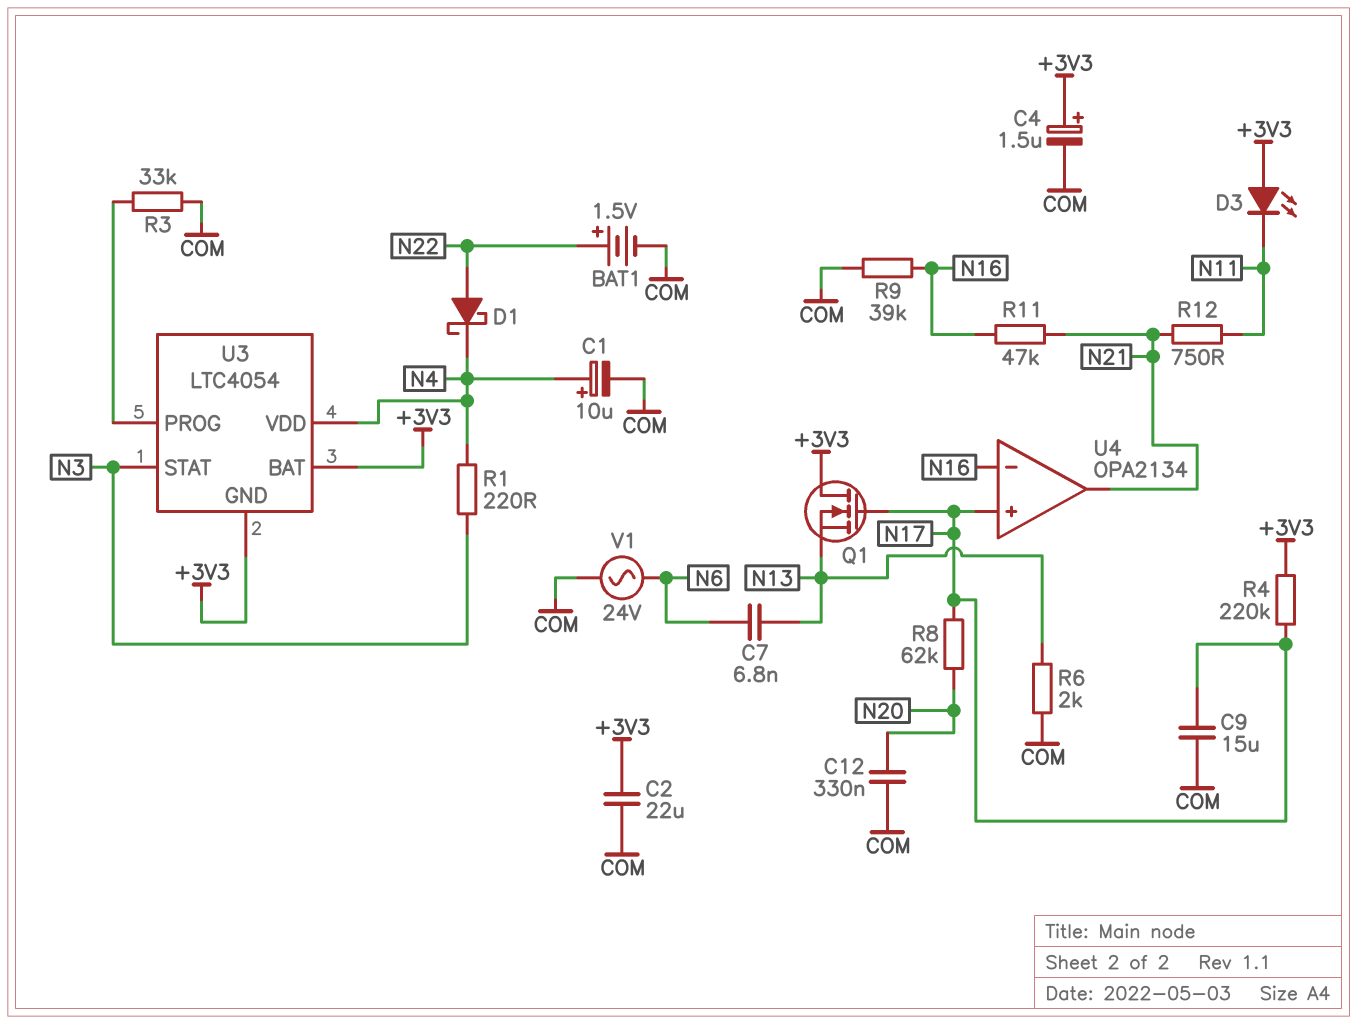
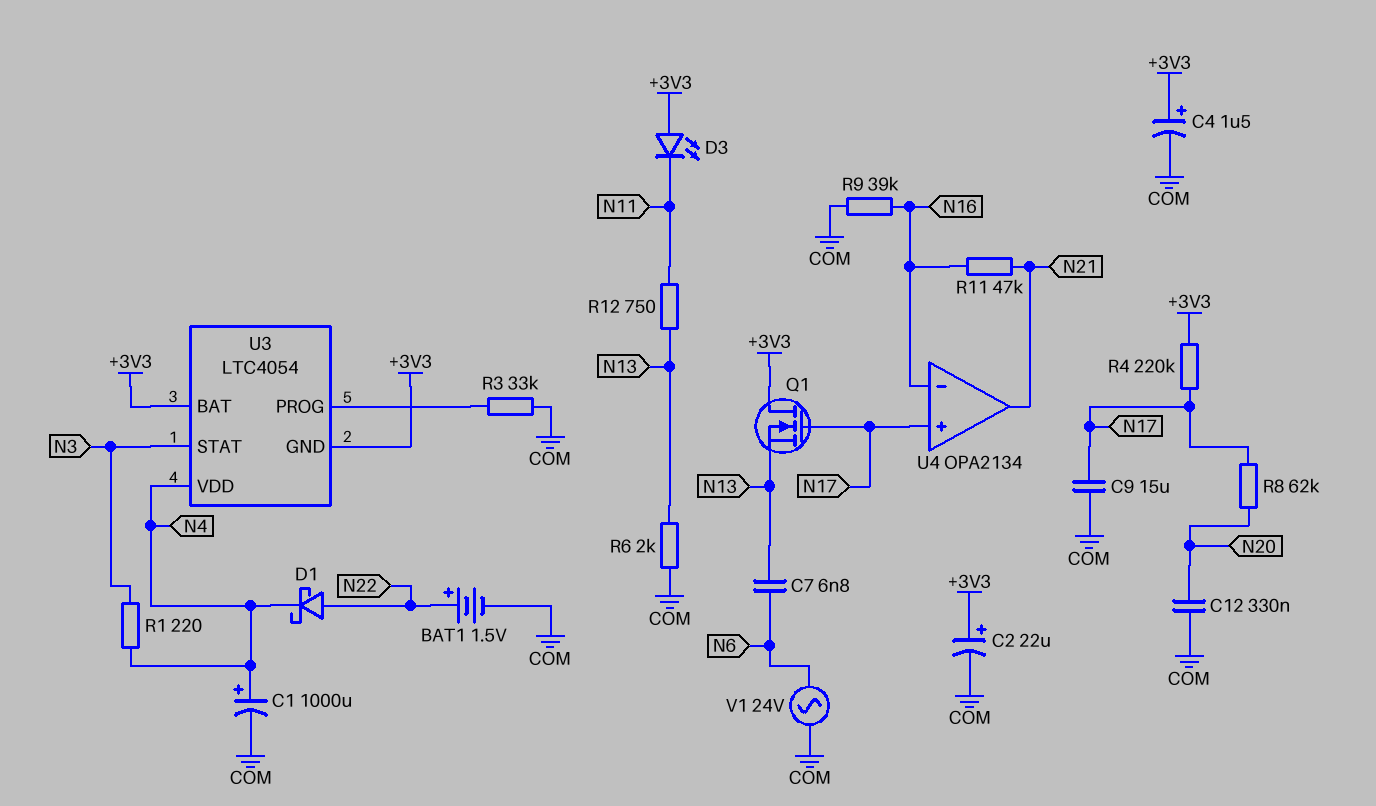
C1: 10uF (plus N4, minus COM) -> 1000uF (plus N4, minus COM)
C2: 22uF (+3V3, COM) -> 22uF (plus +3V3, minus COM)
R12: 750 (N11, N21) -> 750 (N11, N13)

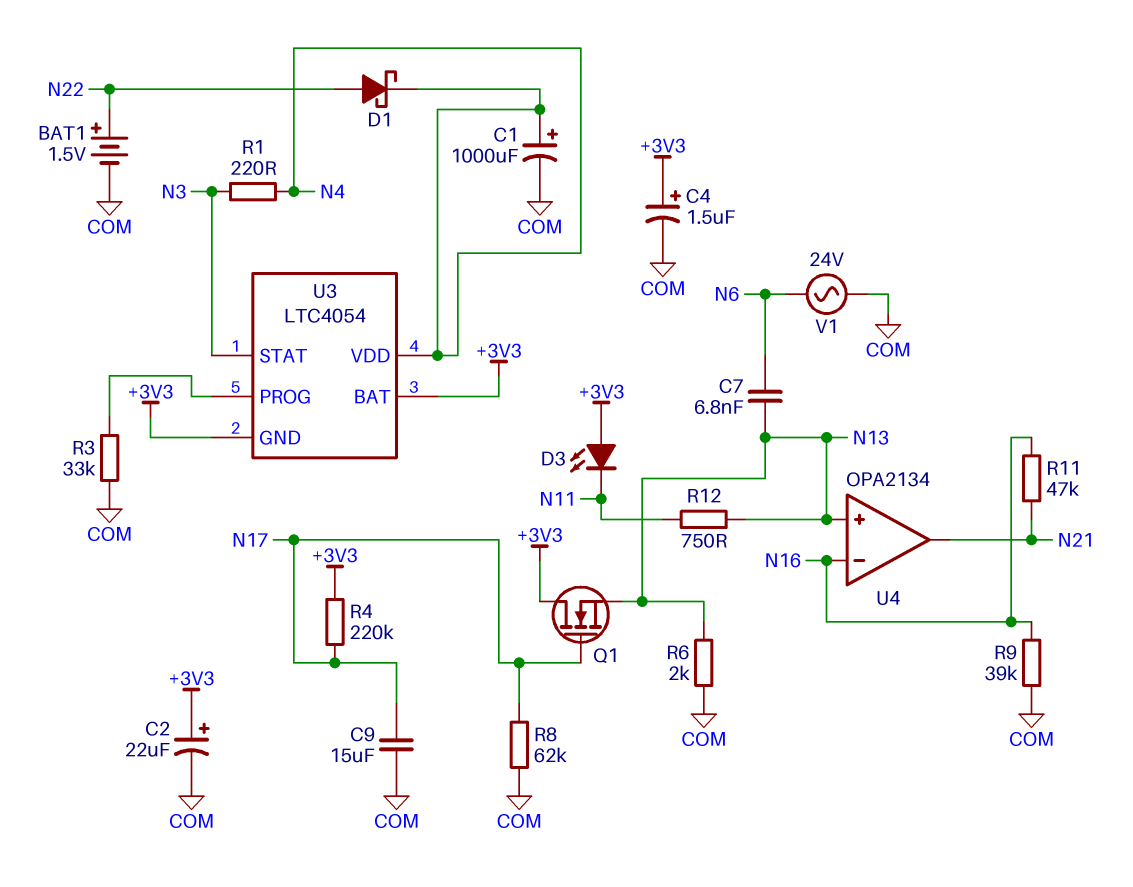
C12: 330nF (COM, N20) -> none
R8: 62k (N17, N20) -> 62k (COM, N17)
U4 pin in+: N17 -> N13

